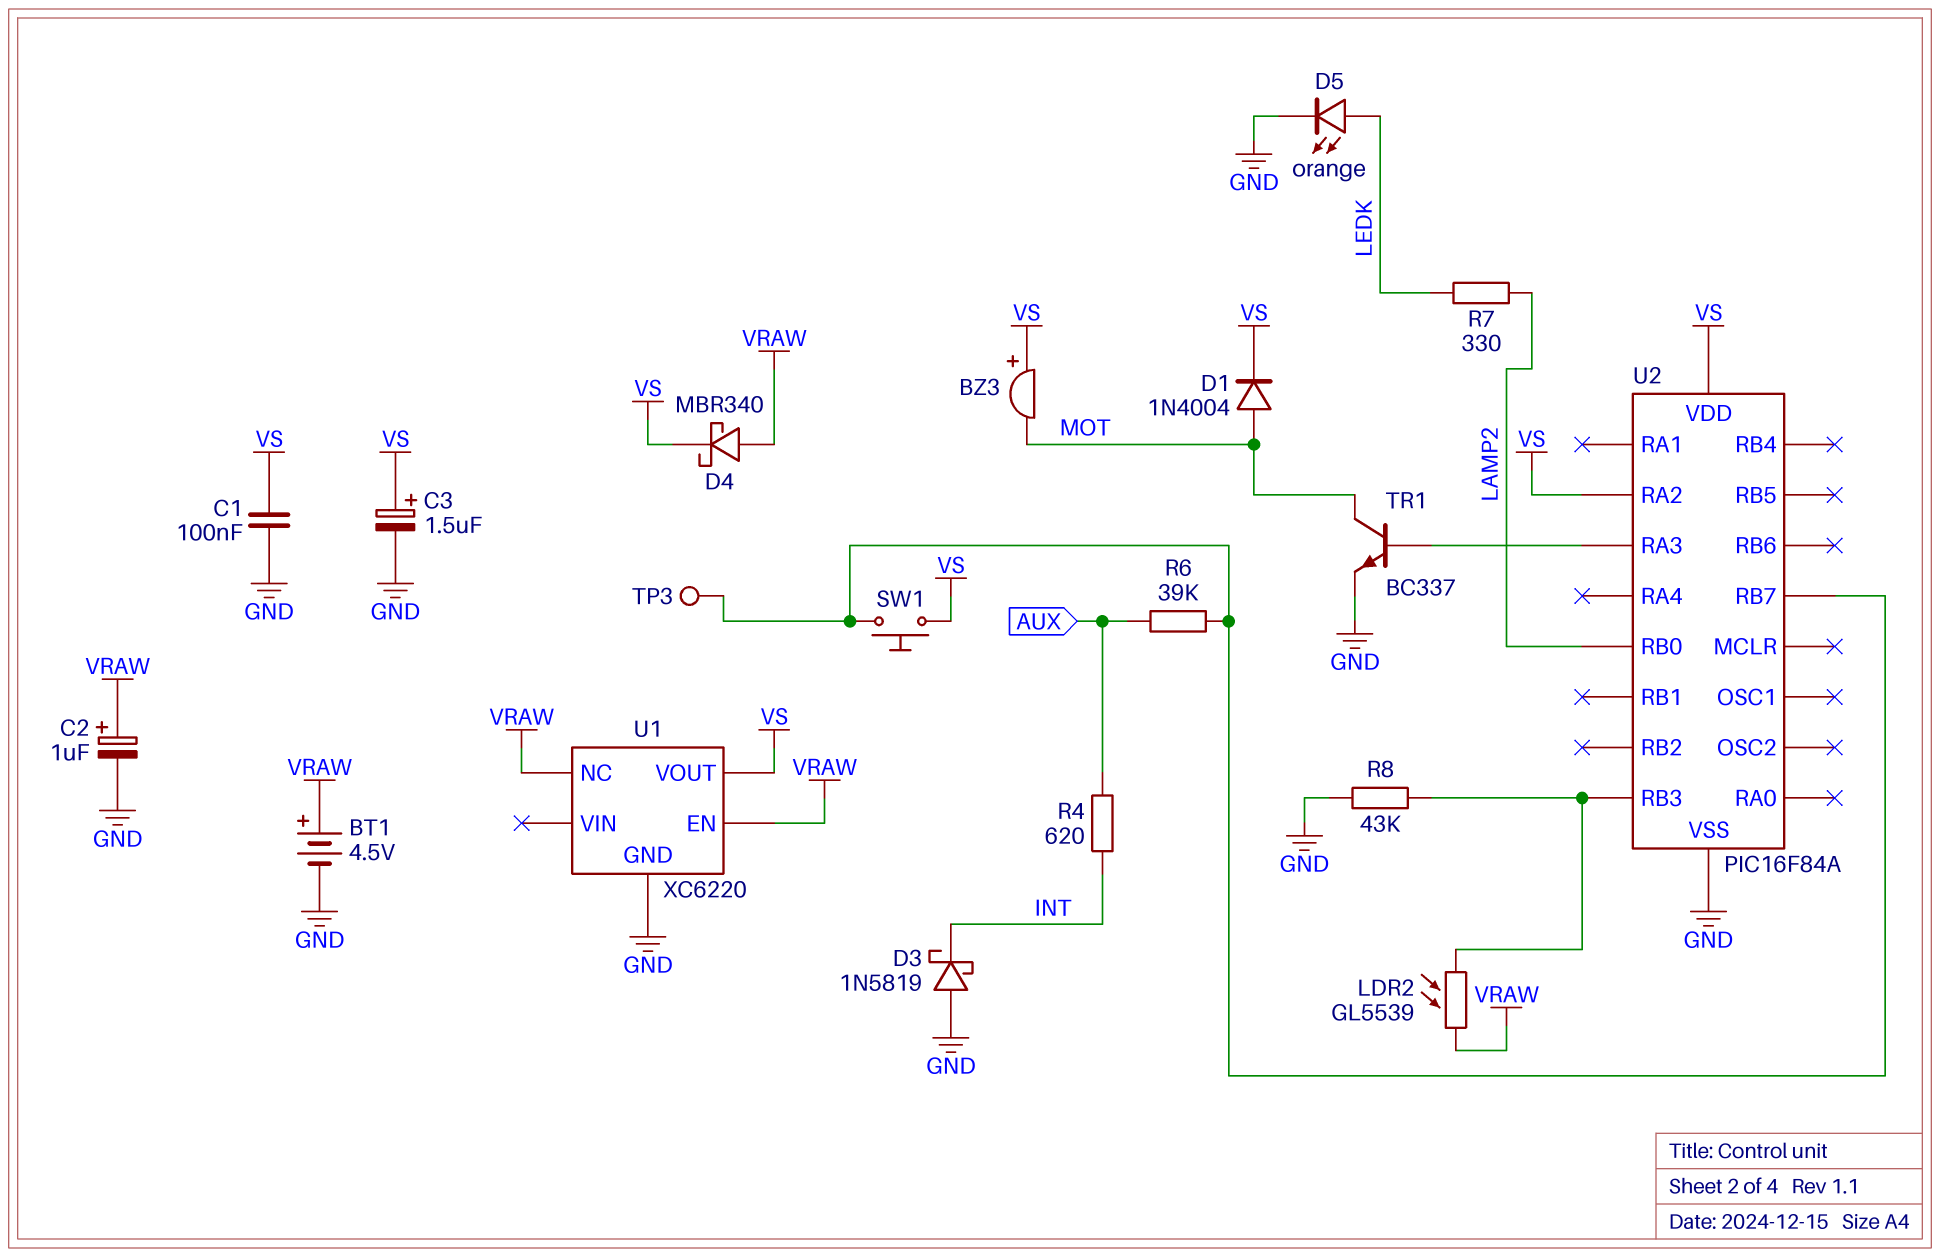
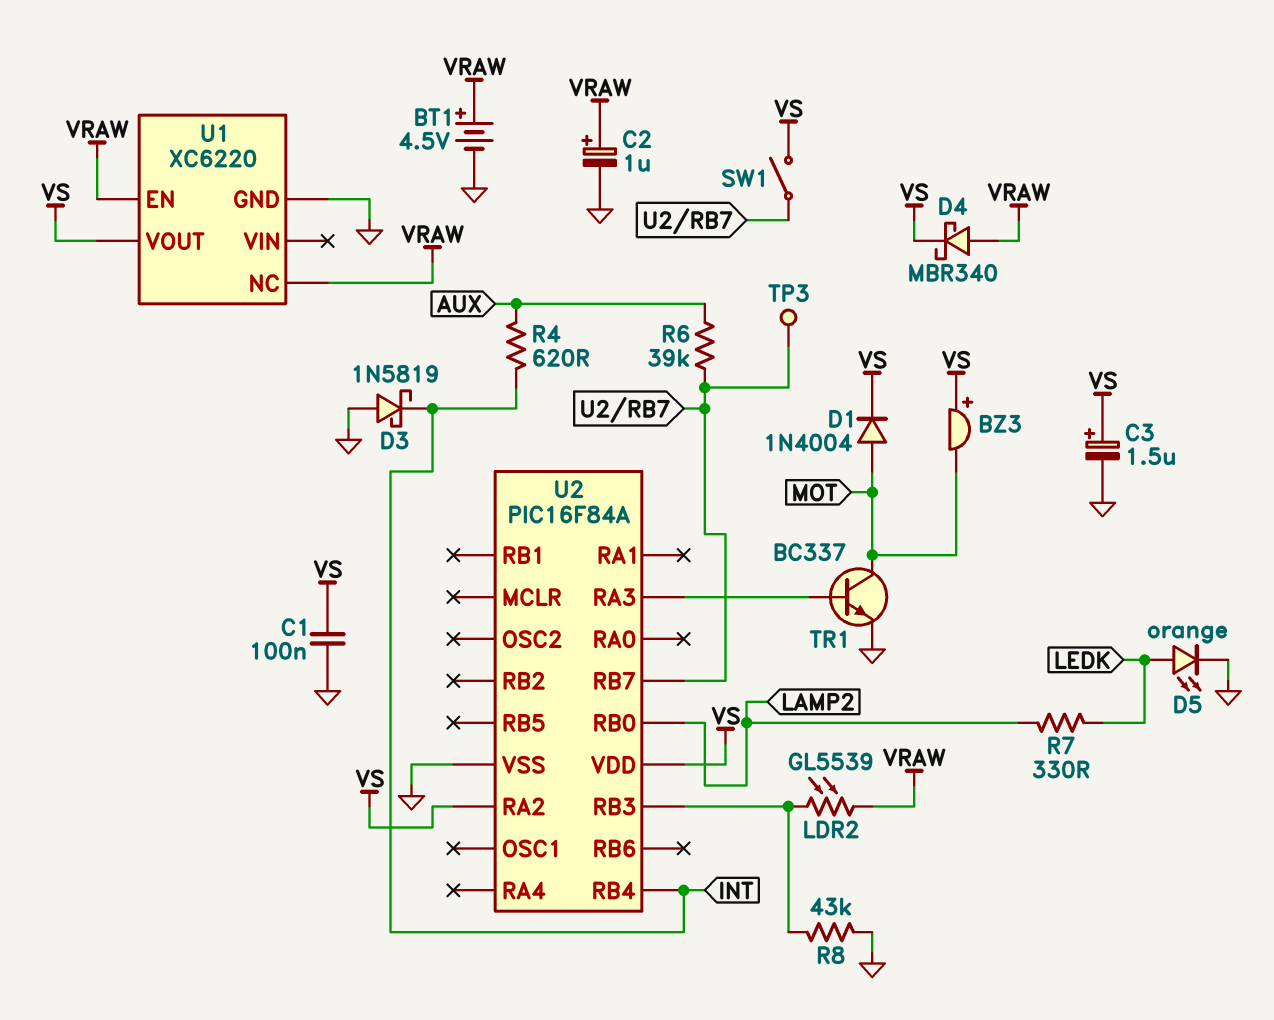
SW1: button (U2/RB7, VS) -> switch (U2/RB7, VS)
U2 pin RB4: none -> INT

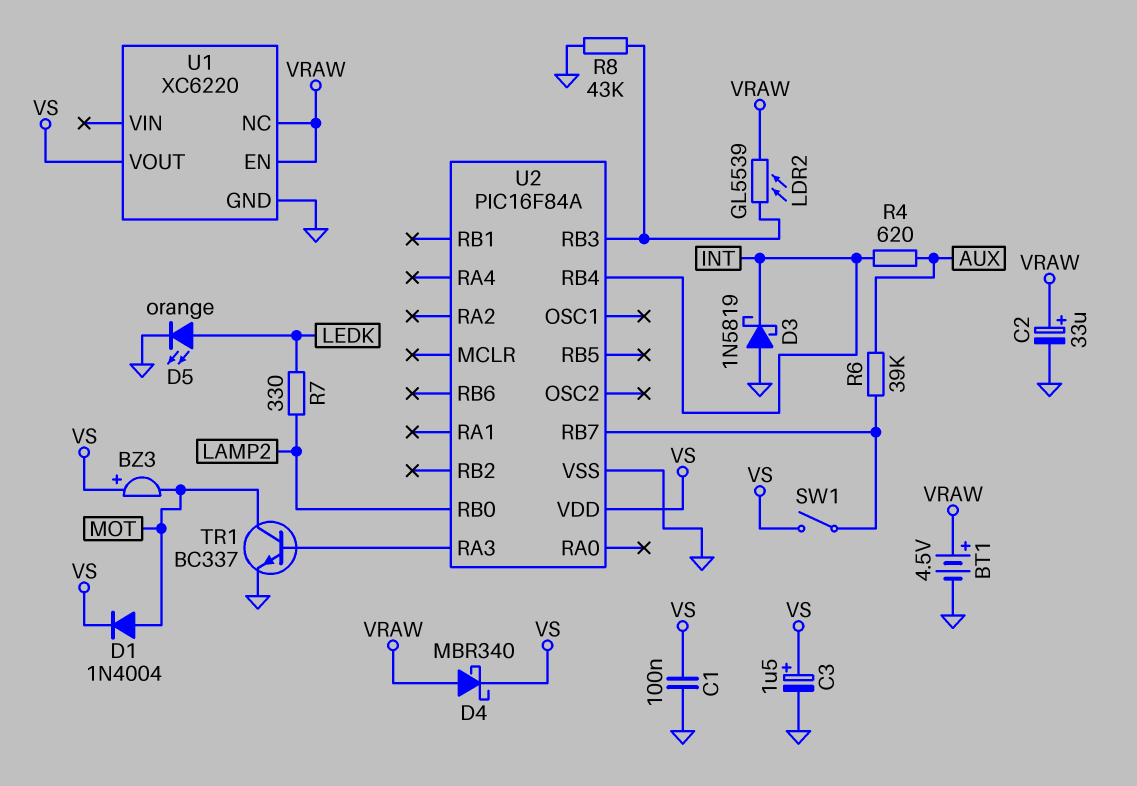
C2: 1uF (plus VRAW, minus GND) -> 33uF (plus VRAW, minus GND)
TP3: test point (U2/RB7) -> none
U2 pin RA2: VS -> none

